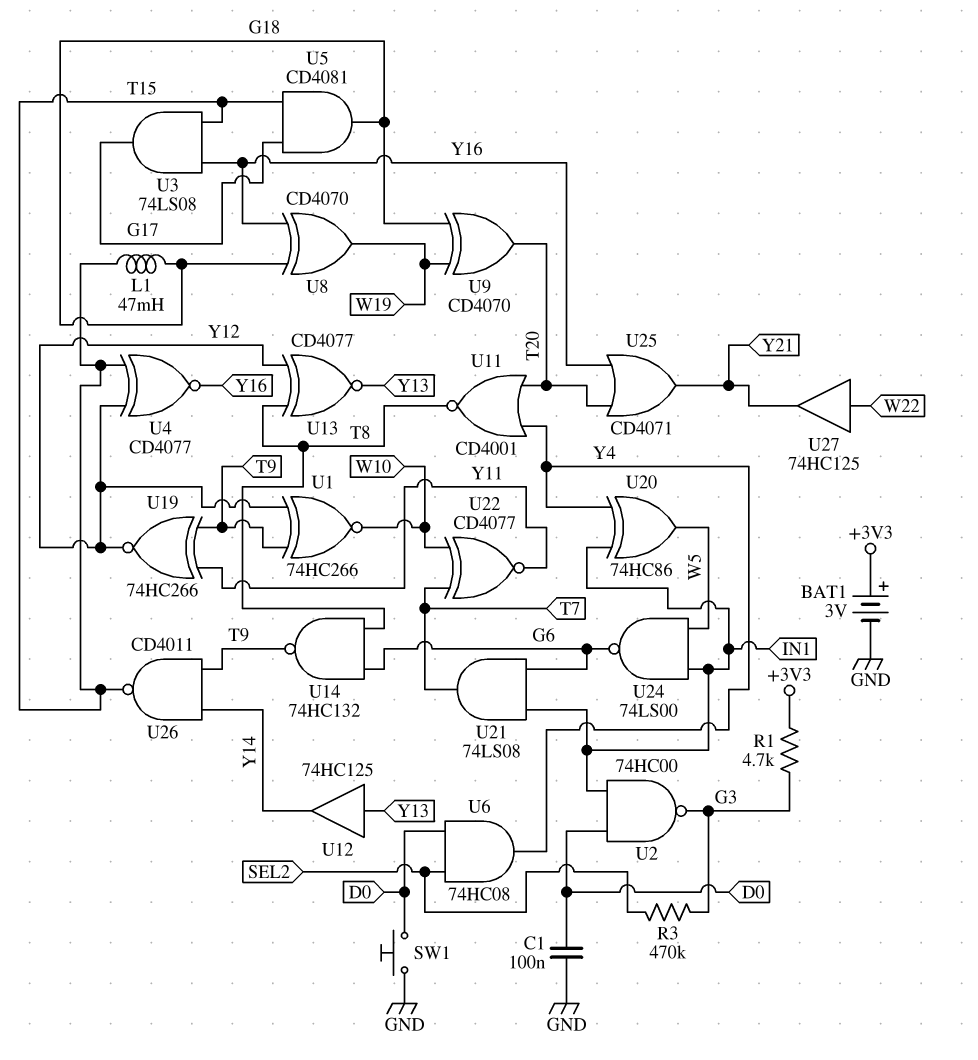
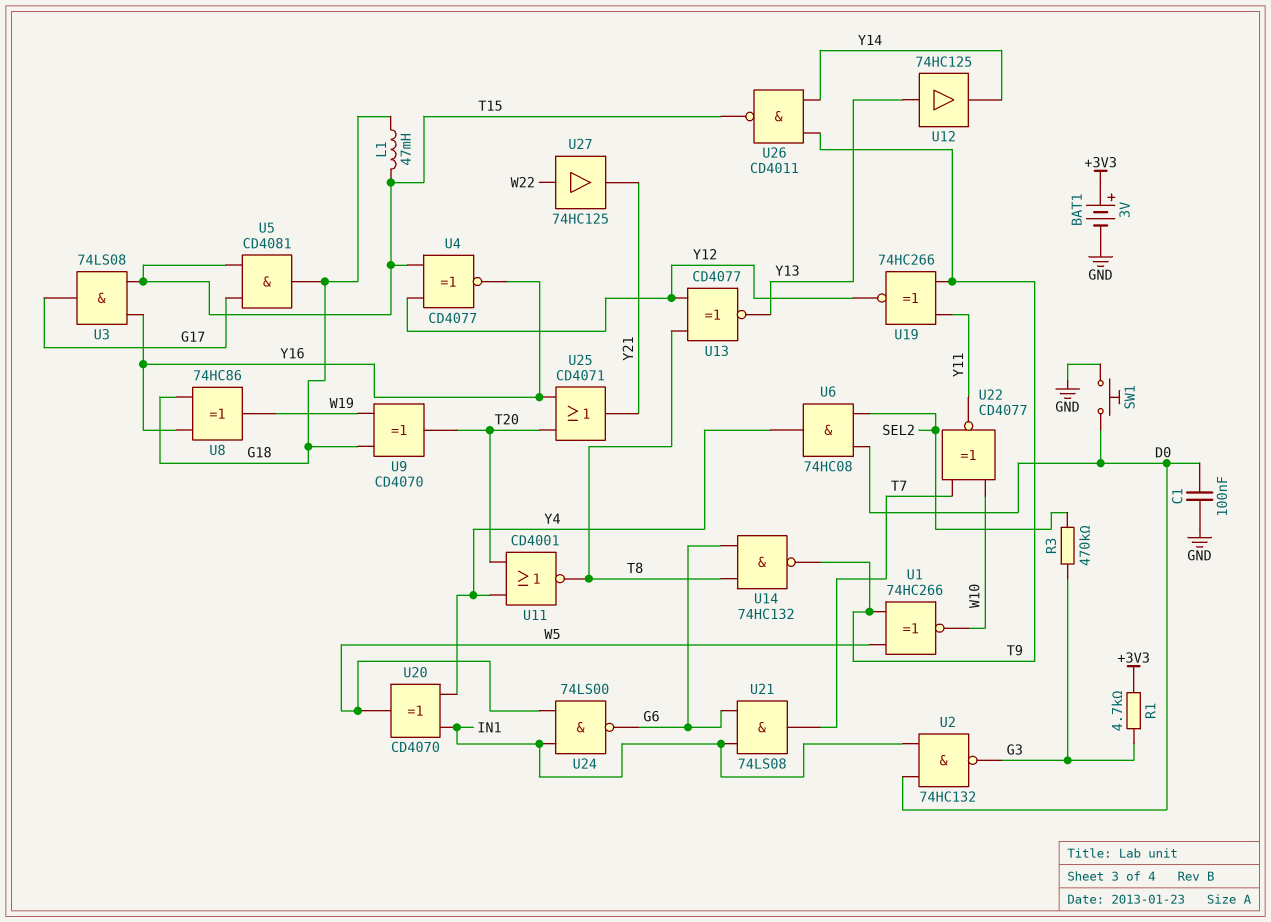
U1: XNOR 74HC266 (in T9, in Y12, out W10) -> XNOR 74HC266 (in T9, in W5, out W10)
U2: NAND 74HC00 (in D0, in IN1, out G3) -> NAND 74HC132 (in D0, in IN1, out G3)
U8: XOR CD4070 (in G18, in Y16, out W19) -> XOR 74HC86 (in G18, in Y16, out W19)
U20: XOR 74HC86 (in IN1, in Y4, out W5) -> XOR CD4070 (in IN1, in Y4, out W5)

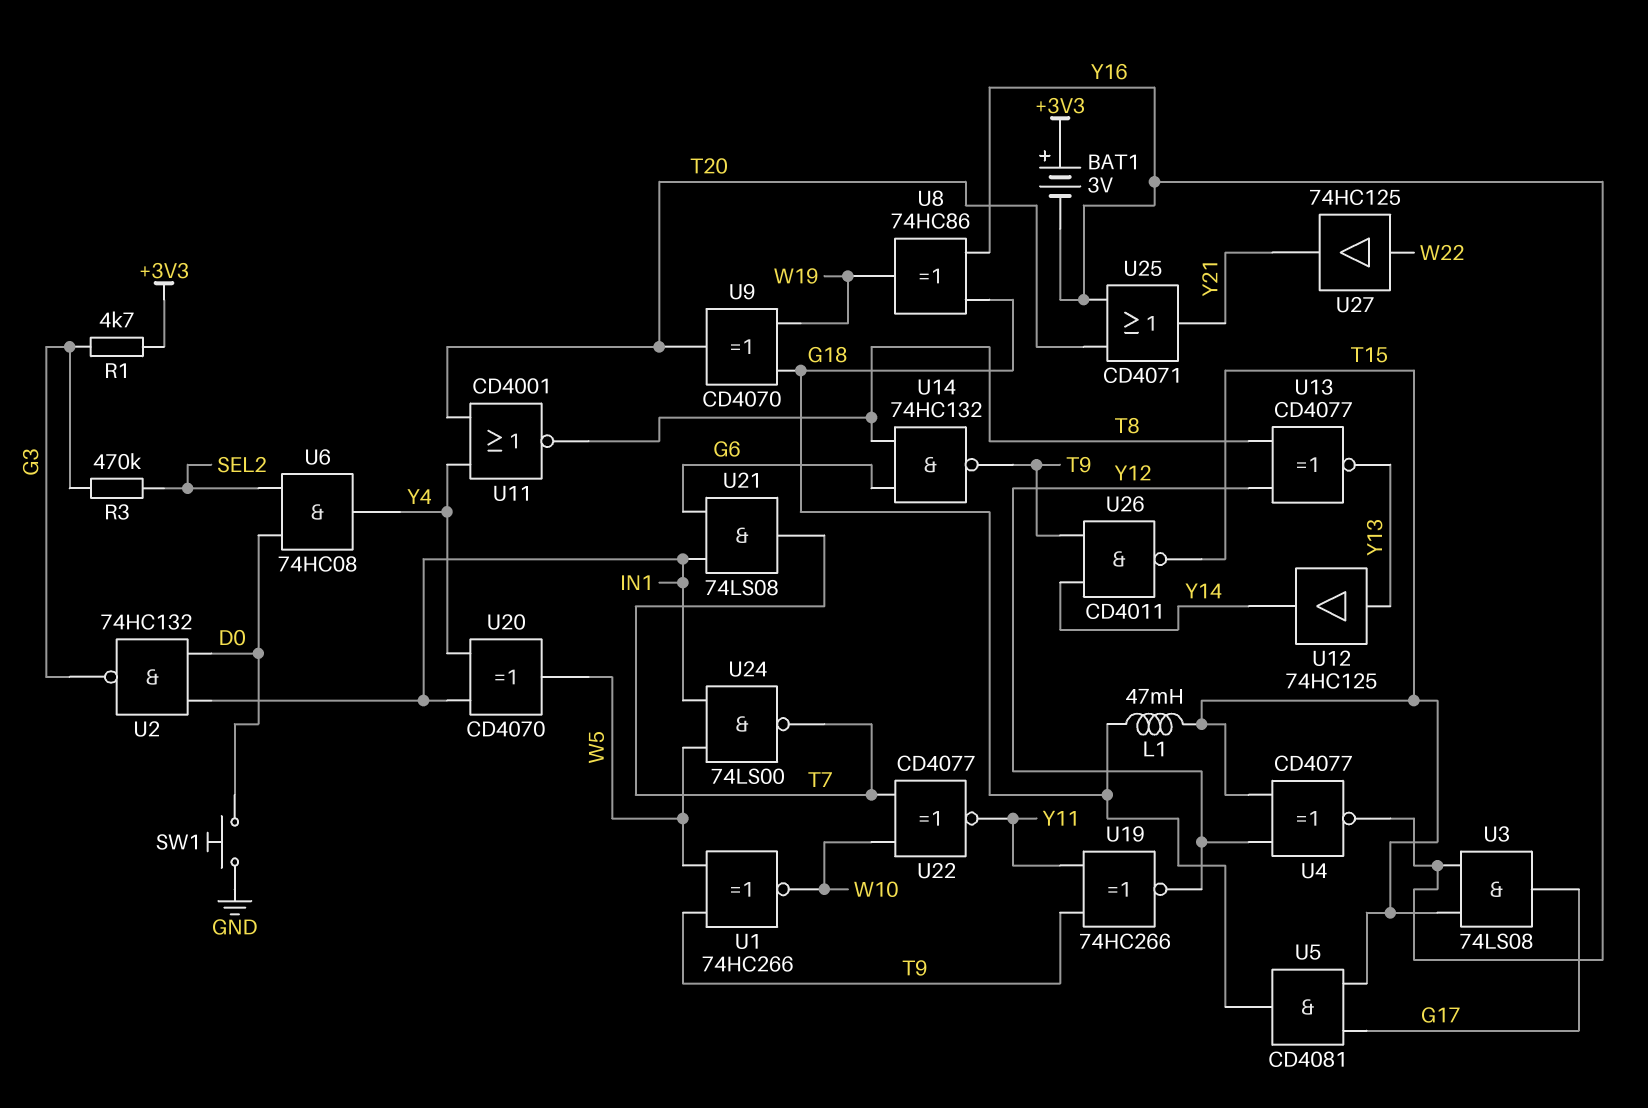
BAT1: 3V (plus +3V3, minus GND) -> 3V (plus +3V3, minus Y16)
C1: 100nF (D0, GND) -> none
U24: NAND 74LS00 (in IN1, in W5, out G6) -> NAND 74LS00 (in IN1, in W5, out T7)

